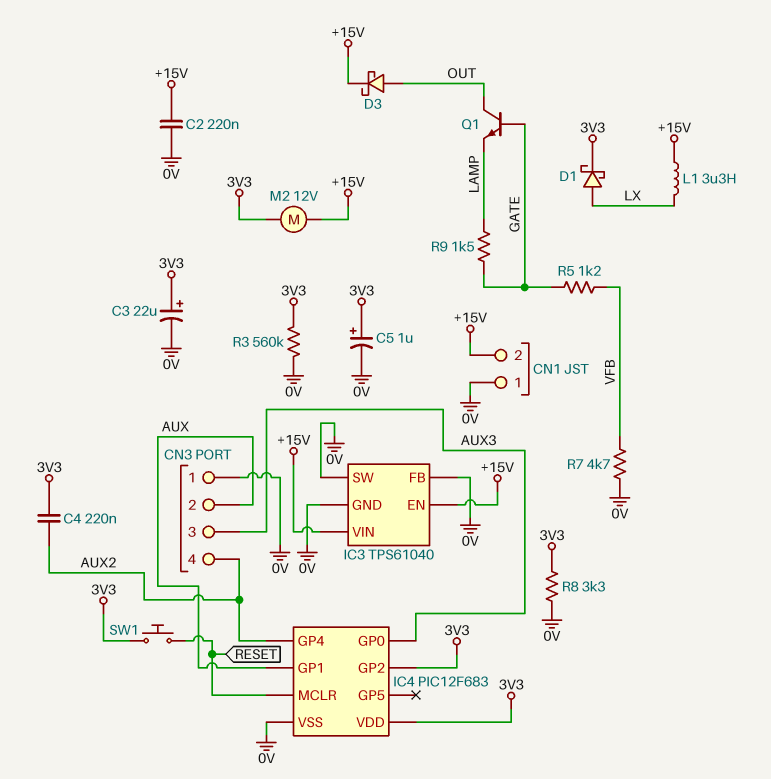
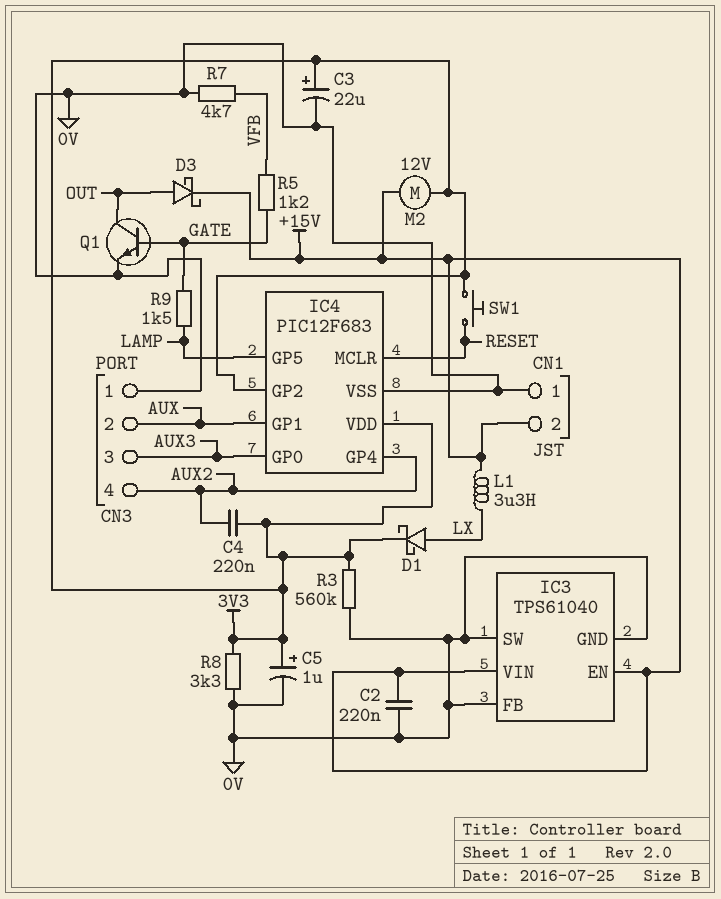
IC4 pin GP5: none -> LAMP
Q1: NPN (B GATE, C OUT, E LAMP) -> NPN (B GATE, C OUT, E 0V)

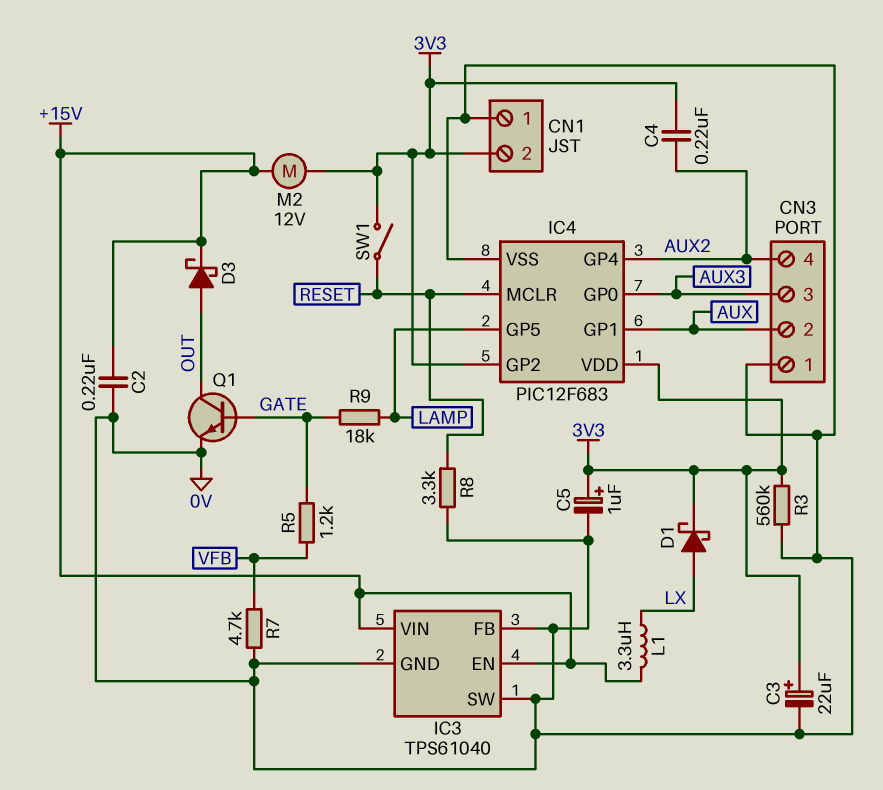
CN1 pin 2: +15V -> 3V3
R8: 3.3k (0V, 3V3) -> 3.3k (0V, RESET)
R9: 1.5k (GATE, LAMP) -> 18k (GATE, LAMP)
SW1: button (3V3, RESET) -> switch (3V3, RESET)

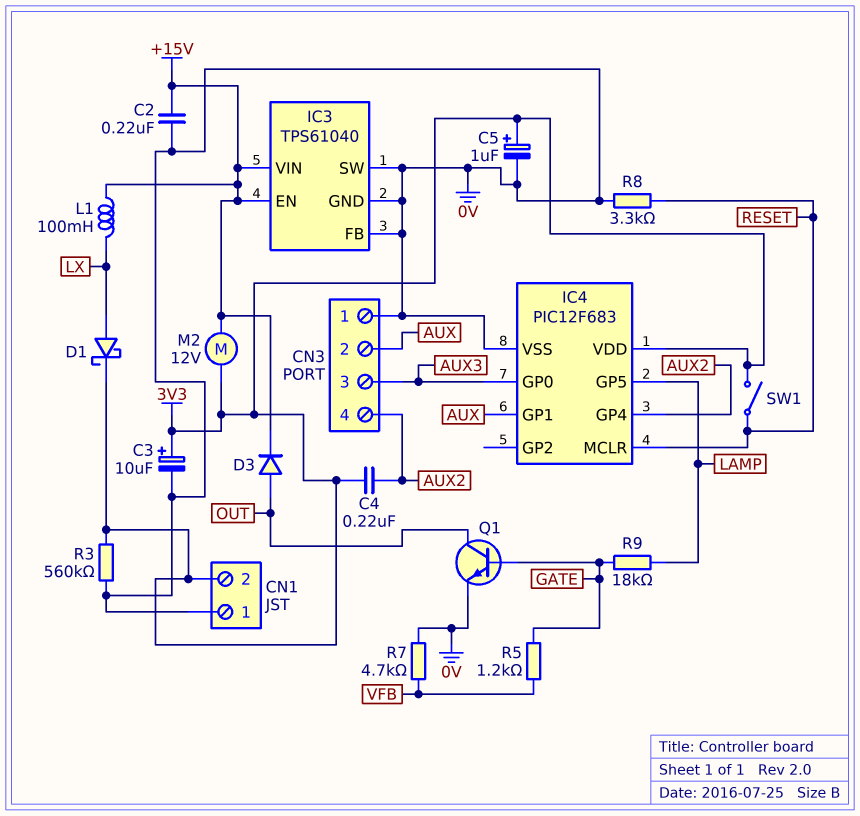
C3: 22uF (plus 3V3, minus 0V) -> 10uF (plus 3V3, minus 0V)
D3: schottky (A OUT, K +15V) -> diode (A OUT, K +15V)
IC4 pin GP2: 3V3 -> none
L1: 3.3uH (+15V, LX) -> 100mH (+15V, LX)

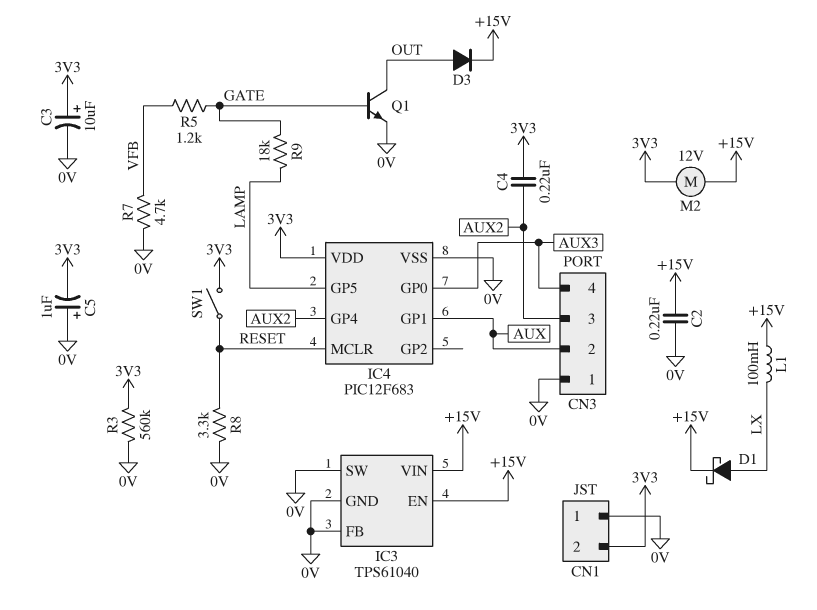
C5: 1uF (plus 3V3, minus 0V) -> 1uF (plus 0V, minus 3V3)
CN3 pin 3: AUX3 -> AUX2
CN3 pin 4: AUX2 -> AUX3
D1: schottky (A LX, K 3V3) -> schottky (A LX, K +15V)

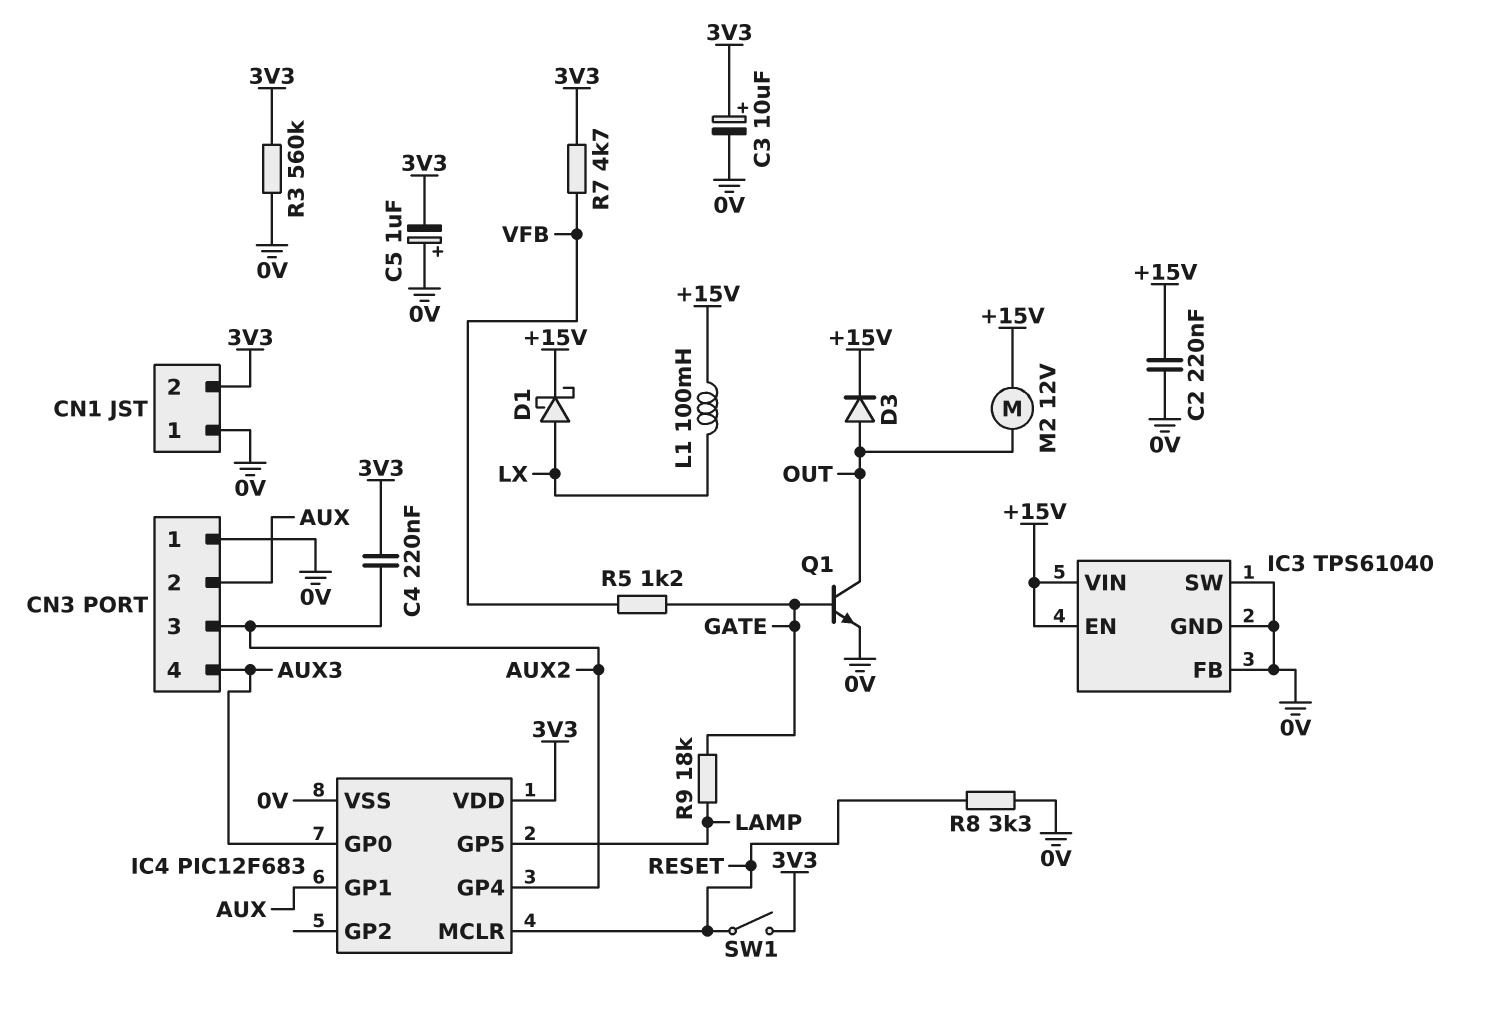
M2: motor 12V (+15V, 3V3) -> motor 12V (+15V, OUT)
R7: 4.7k (0V, VFB) -> 4.7k (3V3, VFB)

